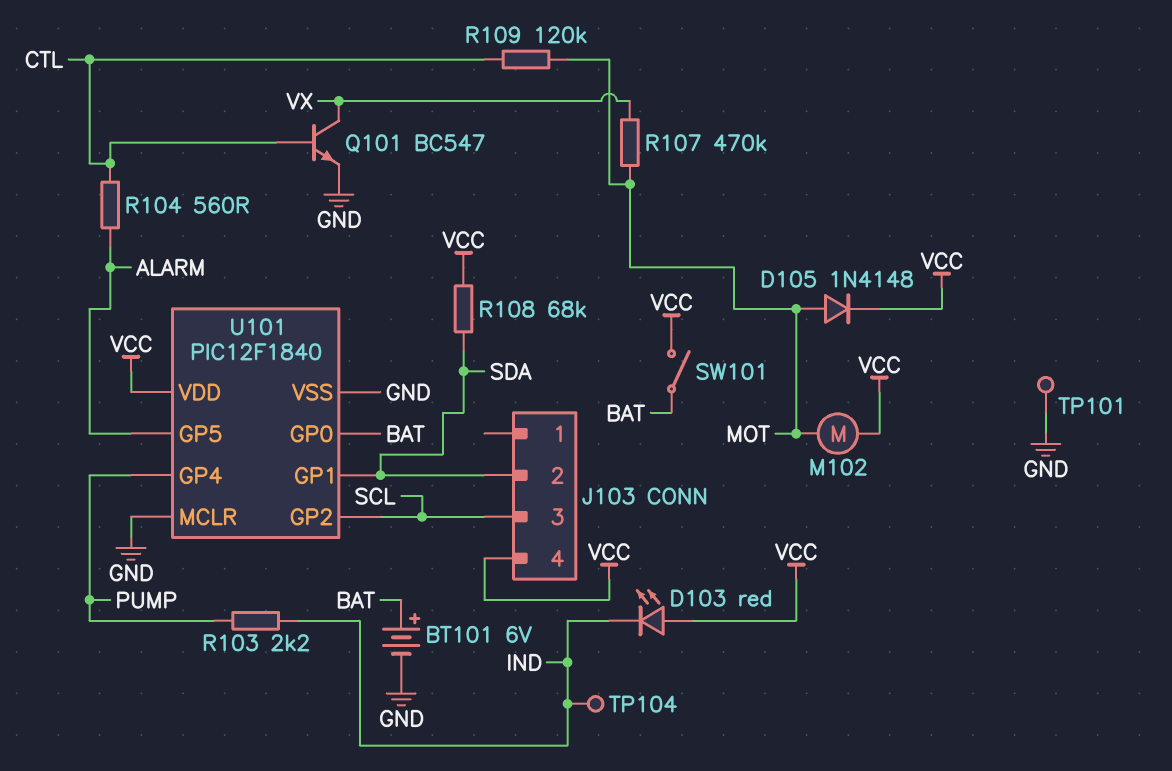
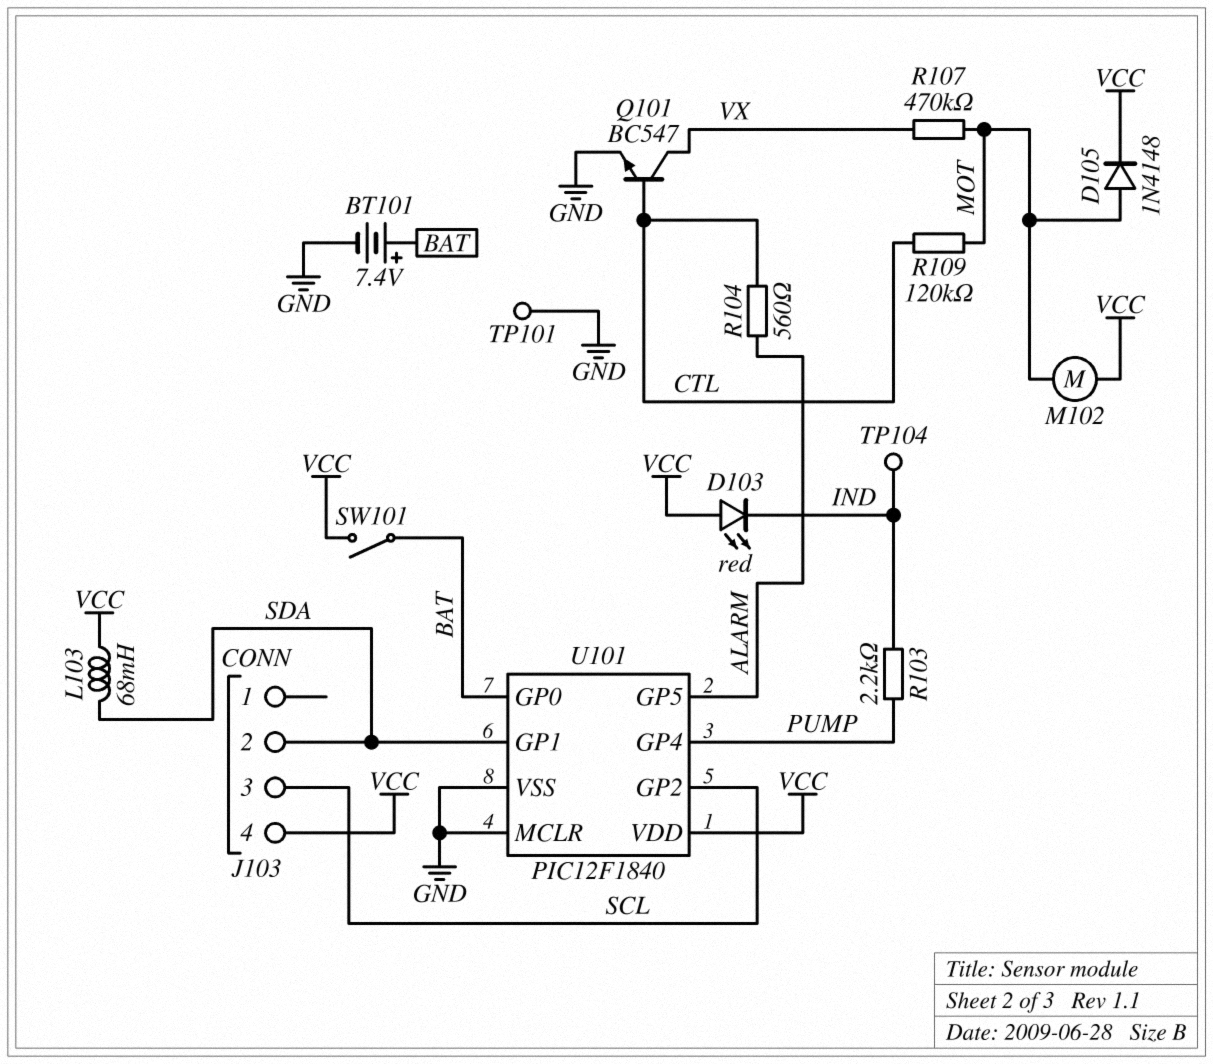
BT101: 6V (plus BAT, minus GND) -> 7.4V (plus BAT, minus GND)
L103: none -> 68mH (SDA, VCC)
R108: 68k (SDA, VCC) -> none

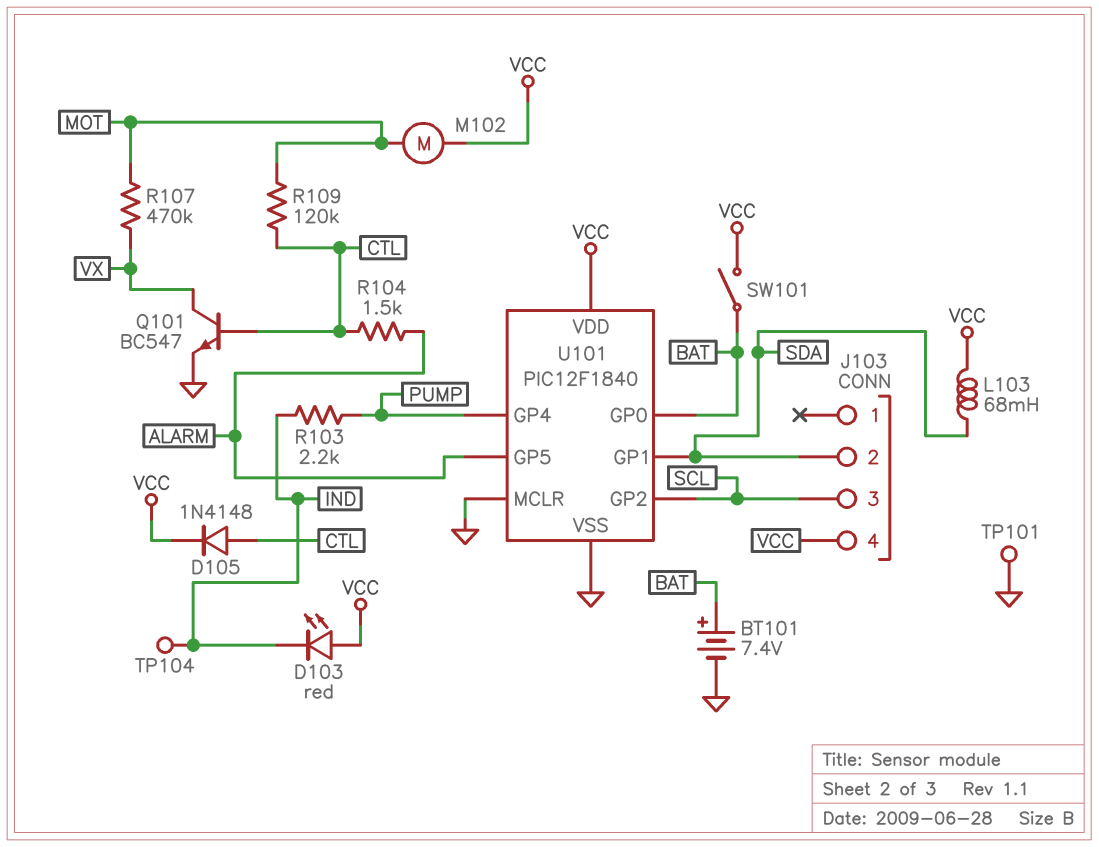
D105: diode 1N4148 (A MOT, K VCC) -> diode 1N4148 (A CTL, K VCC)
R104: 560 (ALARM, CTL) -> 1.5k (ALARM, CTL)

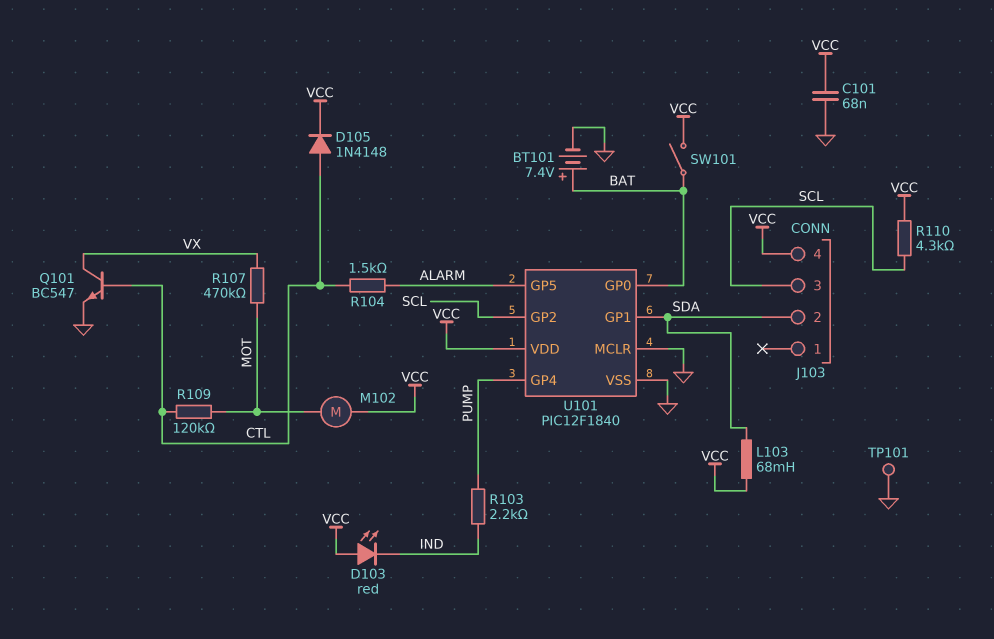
C101: none -> 68nF (GND, VCC)
R110: none -> 4.3k (SCL, VCC)
TP104: test point (IND) -> none

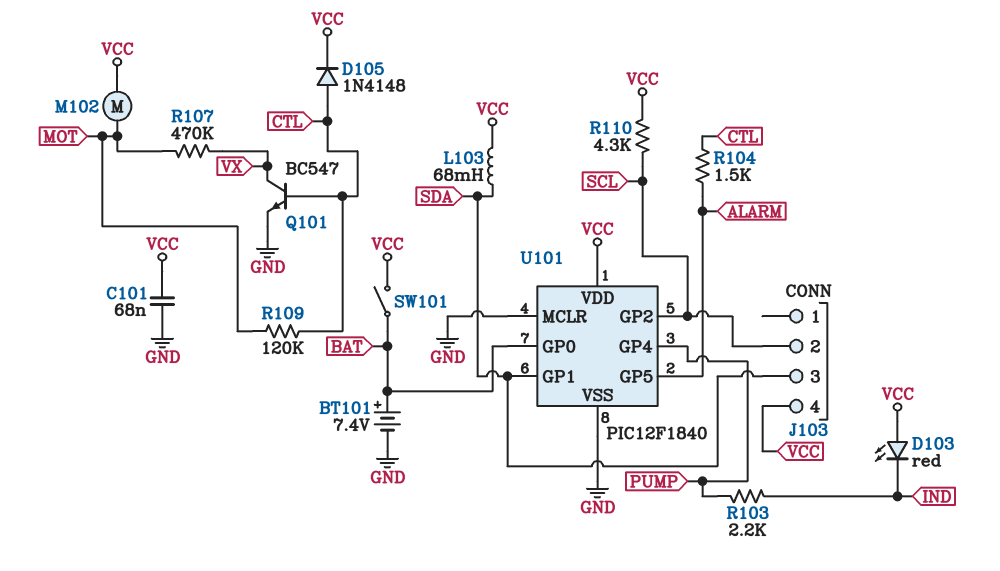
J103 pin 2: SDA -> SCL
J103 pin 3: SCL -> SDA
TP101: test point (GND) -> none

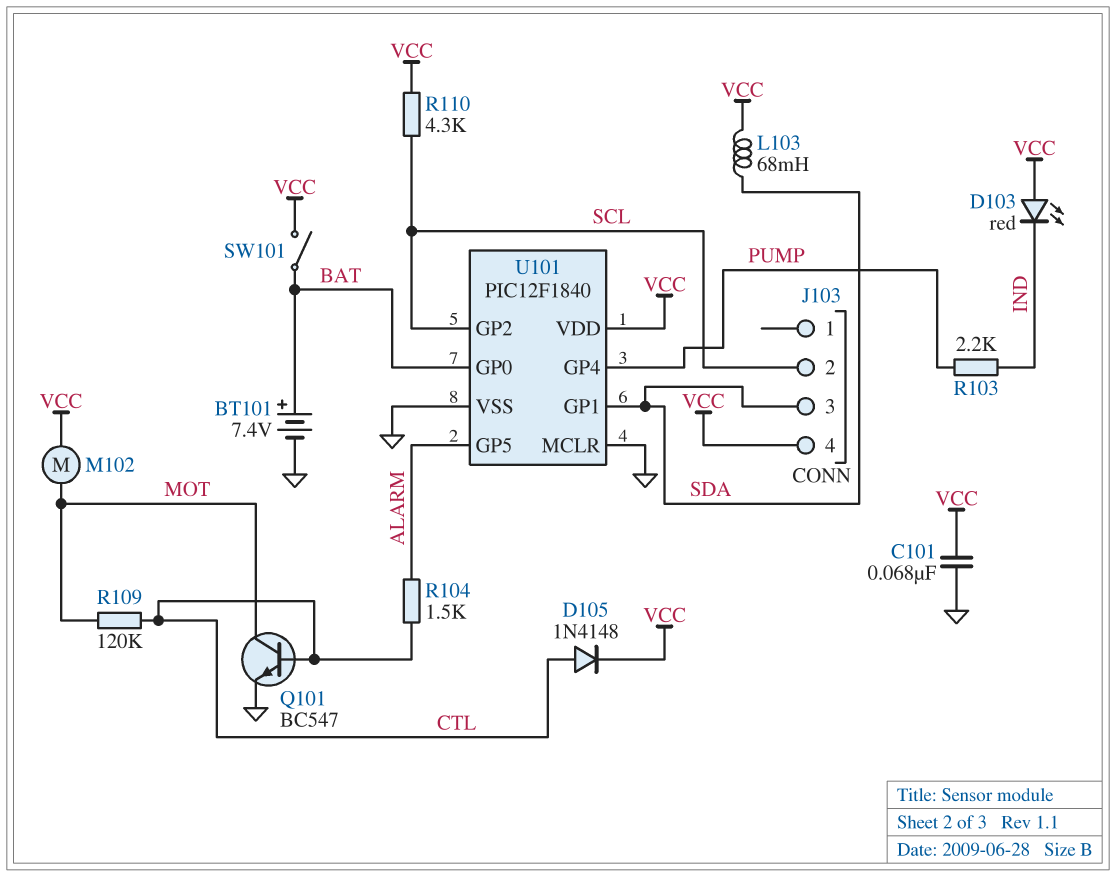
Q101: NPN BC547 (B CTL, C VX, E GND) -> NPN BC547 (B CTL, C MOT, E GND)
R107: 470k (MOT, VX) -> none

